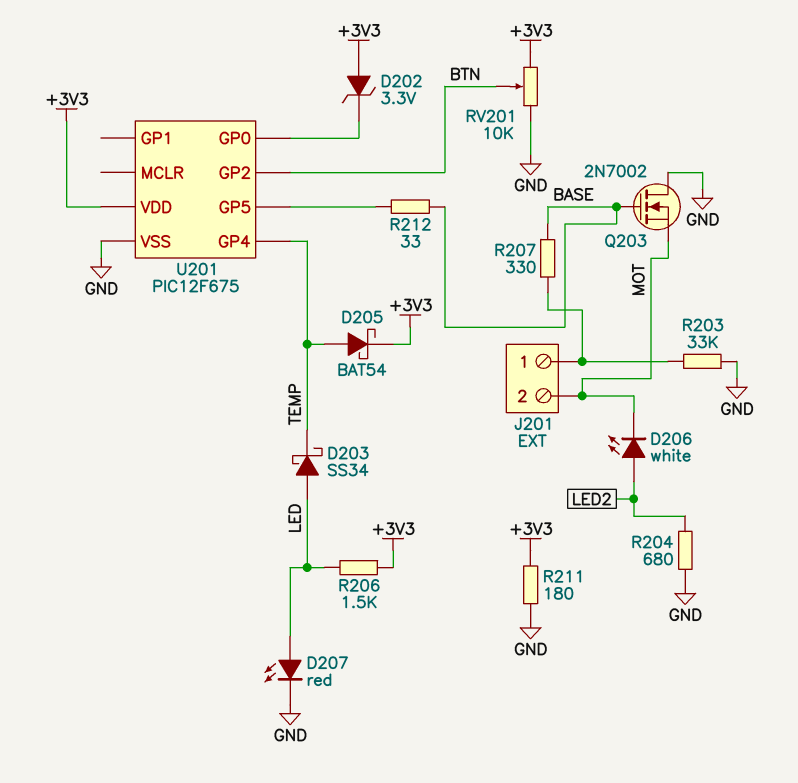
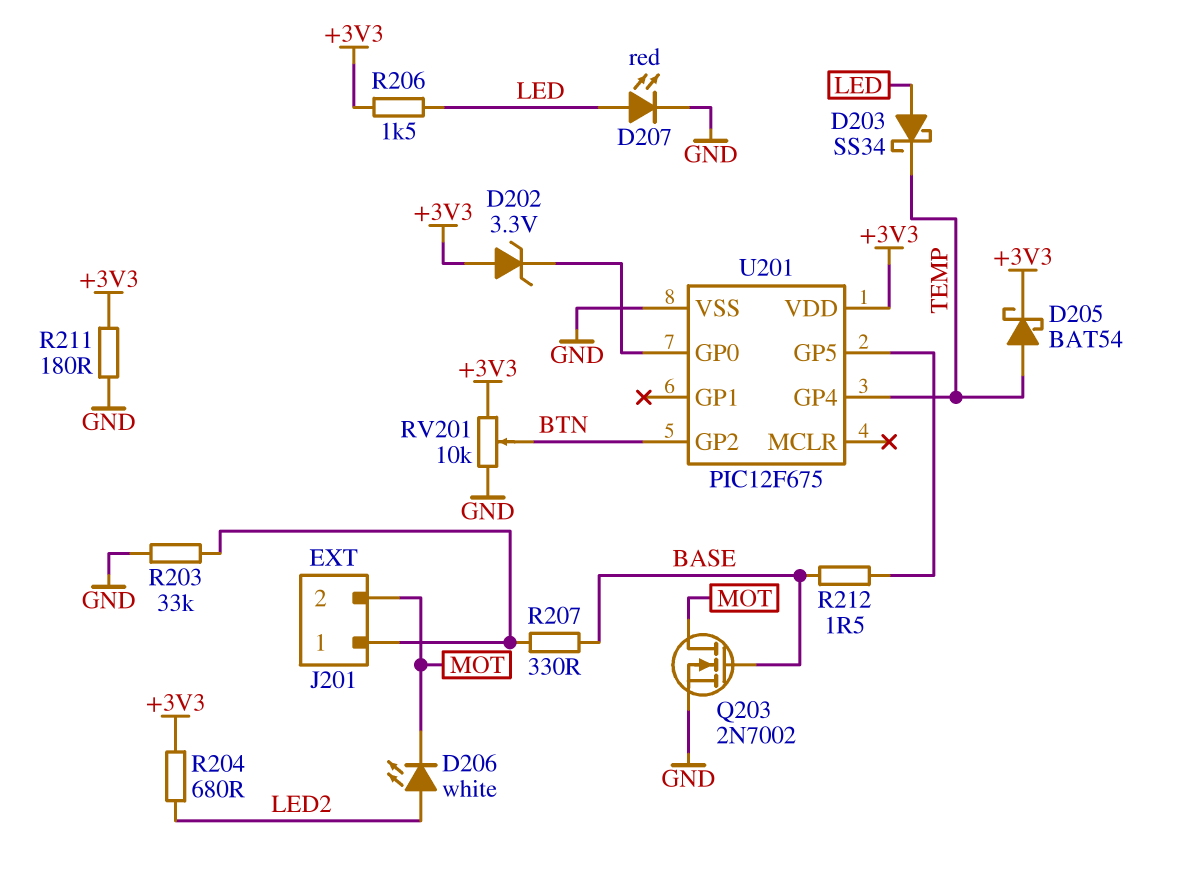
Q203: NMOS 2N7002 (G BASE, D GND, S MOT) -> NMOS 2N7002 (G BASE, D MOT, S GND)
R204: 680 (GND, LED2) -> 680 (+3V3, LED2)
R212: 33 (BASE, U201/GP5) -> 1.5 (BASE, U201/GP5)

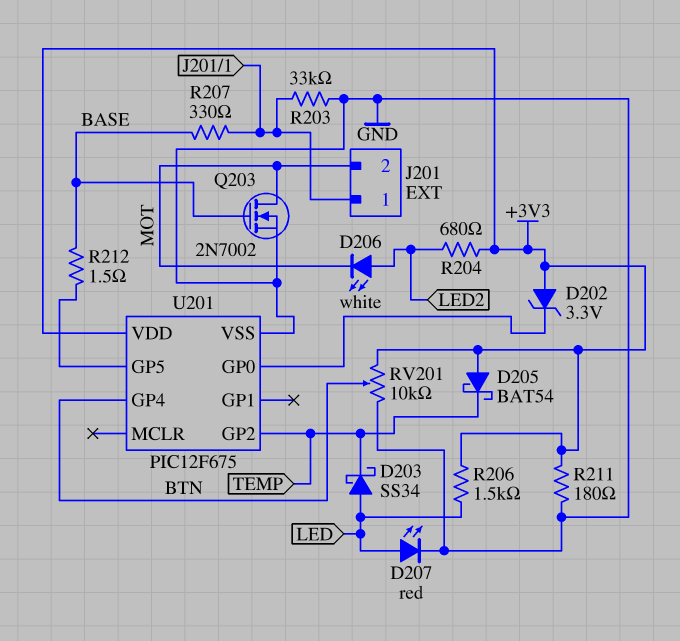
D205: schottky BAT54 (A TEMP, K +3V3) -> schottky BAT54 (A +3V3, K TEMP)
U201 pin GP2: BTN -> TEMP
U201 pin GP4: TEMP -> BTN

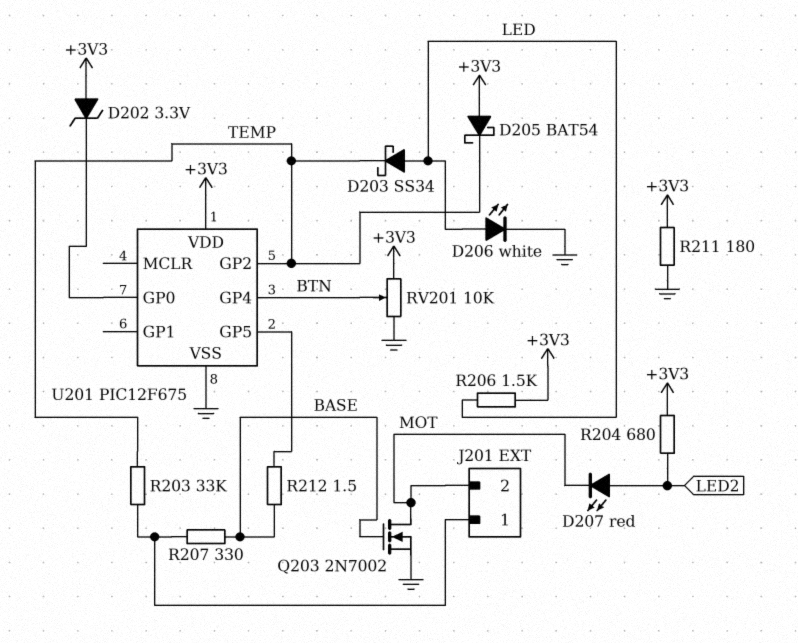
D206: LED white (A LED2, K MOT) -> LED white (A LED, K GND)
D207: LED red (A LED, K GND) -> LED red (A LED2, K MOT)
R203: 33k (GND, J201/1) -> 33k (J201/1, TEMP)

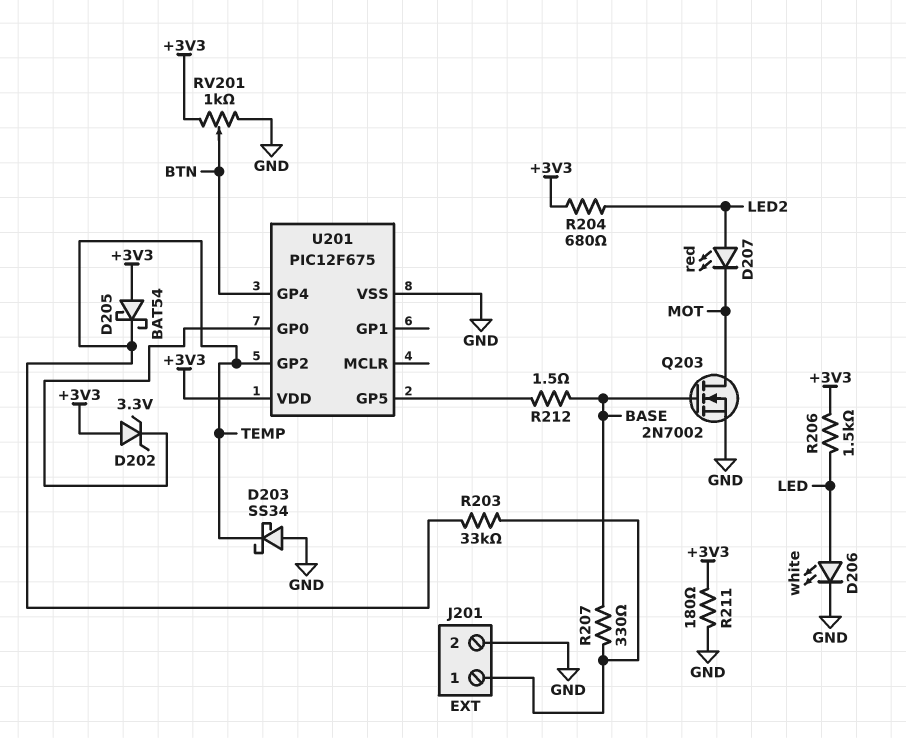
D203: schottky SS34 (A LED, K TEMP) -> schottky SS34 (A GND, K TEMP)
J201 pin 2: MOT -> GND
RV201: 10k (+3V3, GND, wiper BTN) -> 1k (+3V3, GND, wiper BTN)

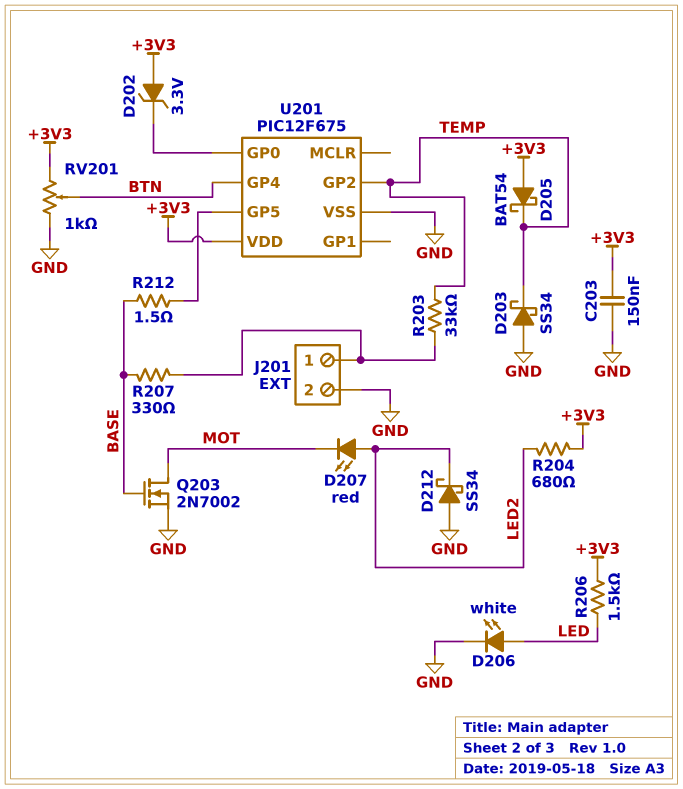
C203: none -> 150nF (+3V3, GND)
D212: none -> schottky SS34 (A GND, K LED2)
R211: 180 (+3V3, GND) -> none

